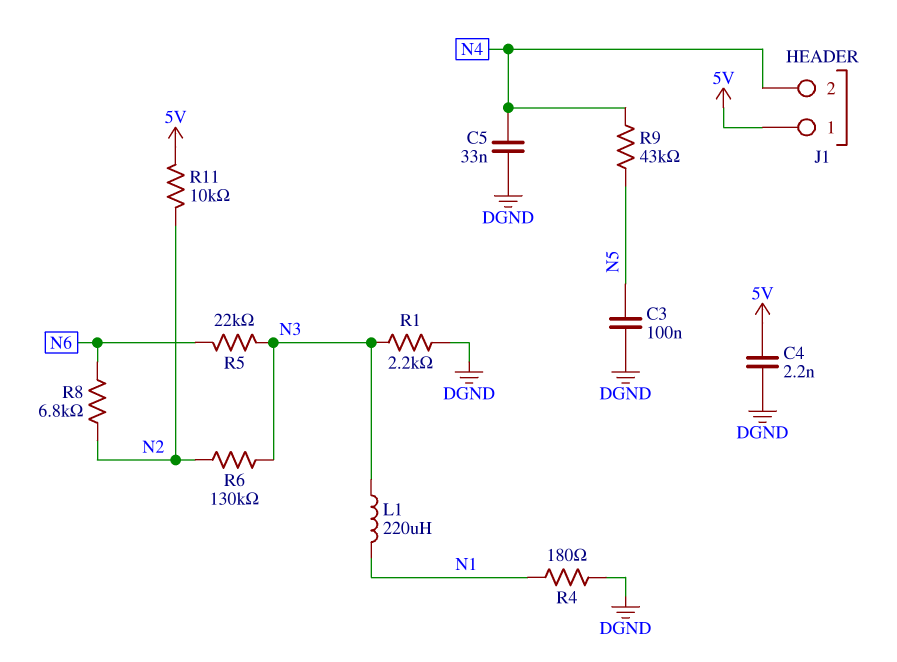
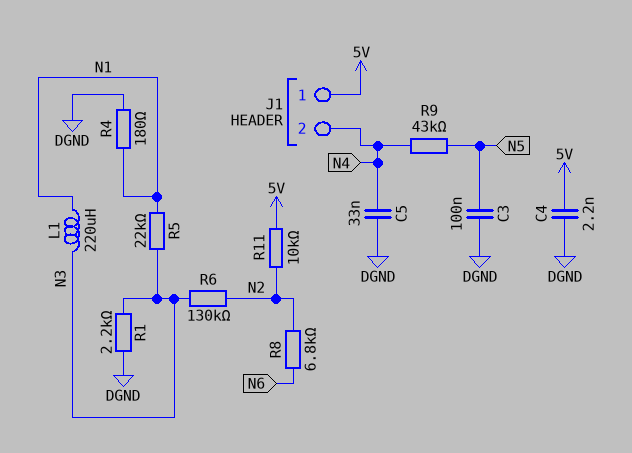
R5: 22k (N3, N6) -> 22k (N1, N3)

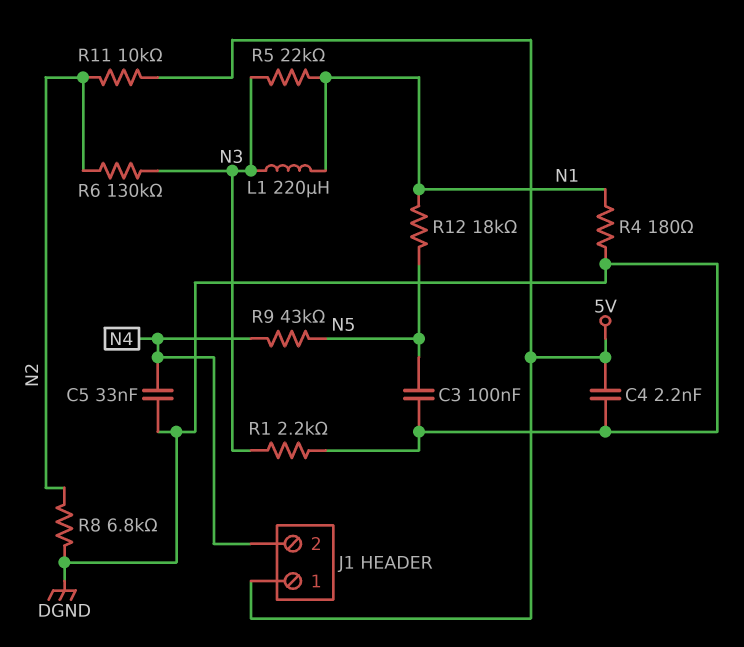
R8: 6.8k (N2, N6) -> 6.8k (DGND, N2)
R12: none -> 18k (N1, N5)

